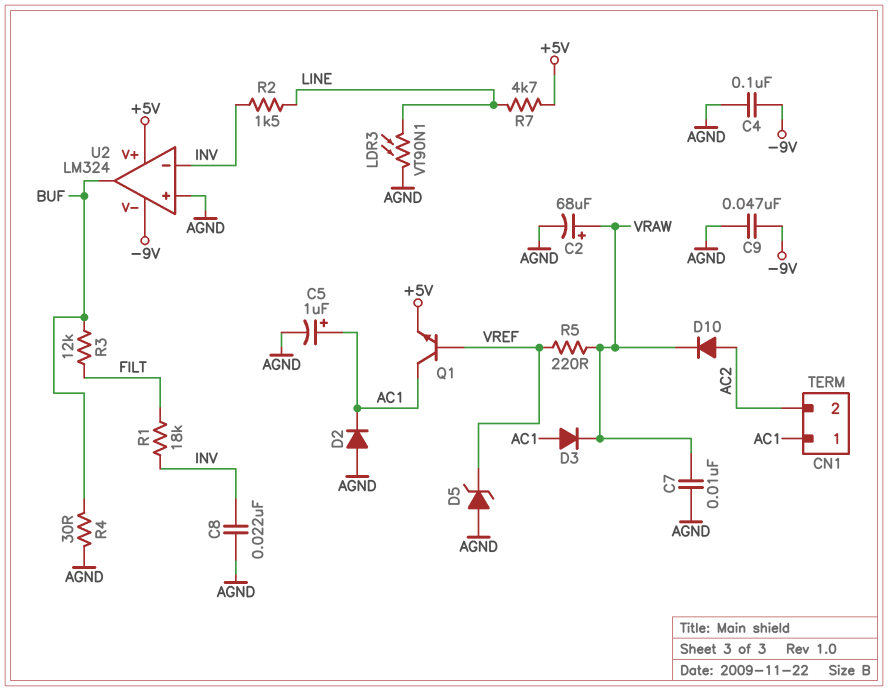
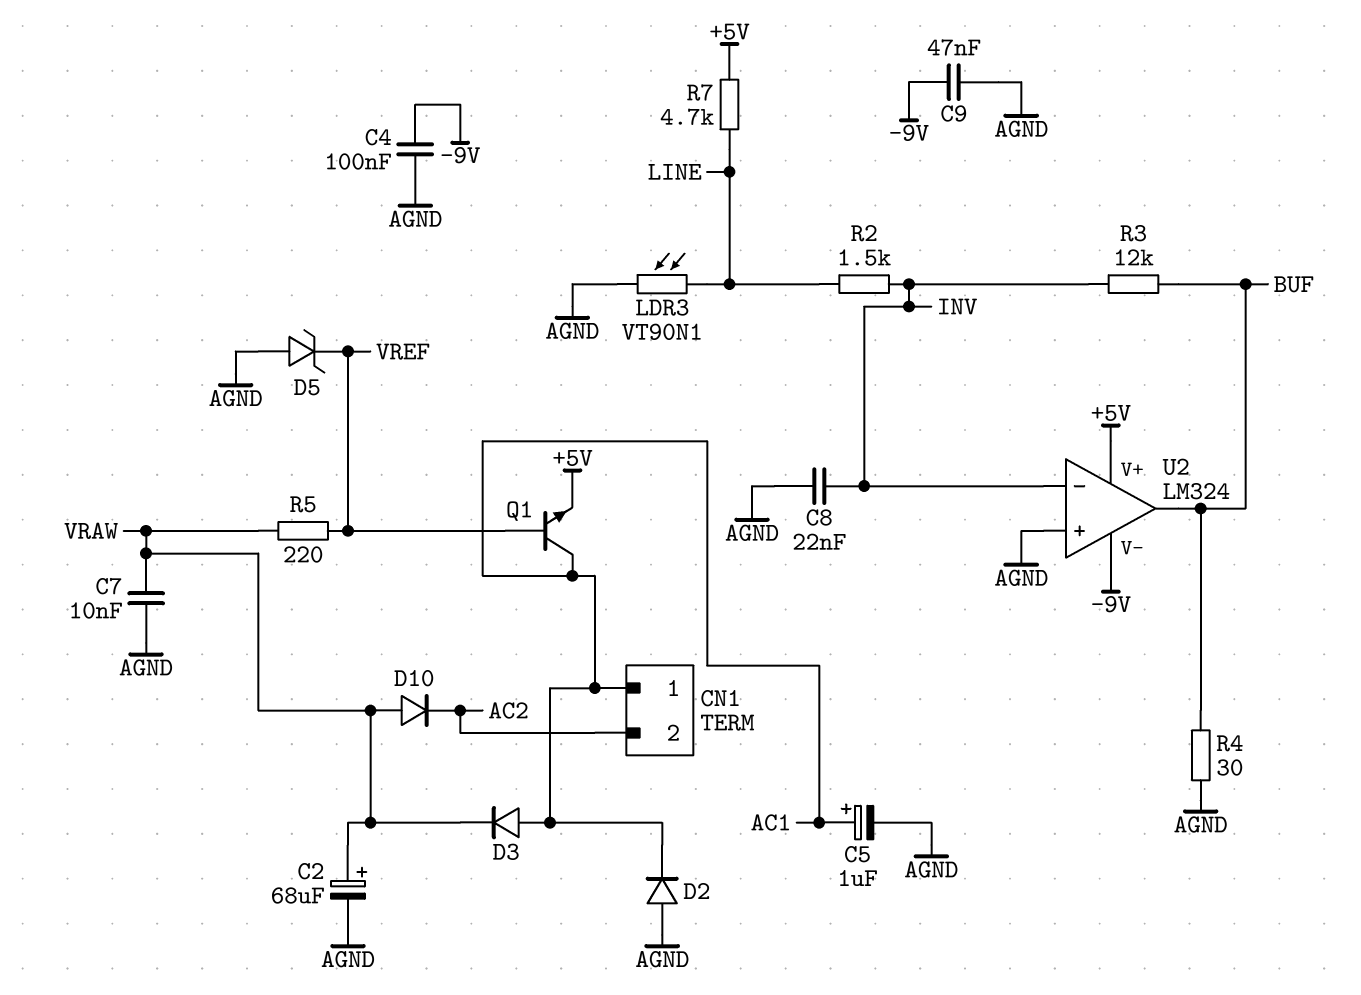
D10: diode (A AC2, K VRAW) -> diode (A VRAW, K AC2)
R1: 18k (FILT, INV) -> none
R3: 12k (BUF, FILT) -> 12k (BUF, INV)

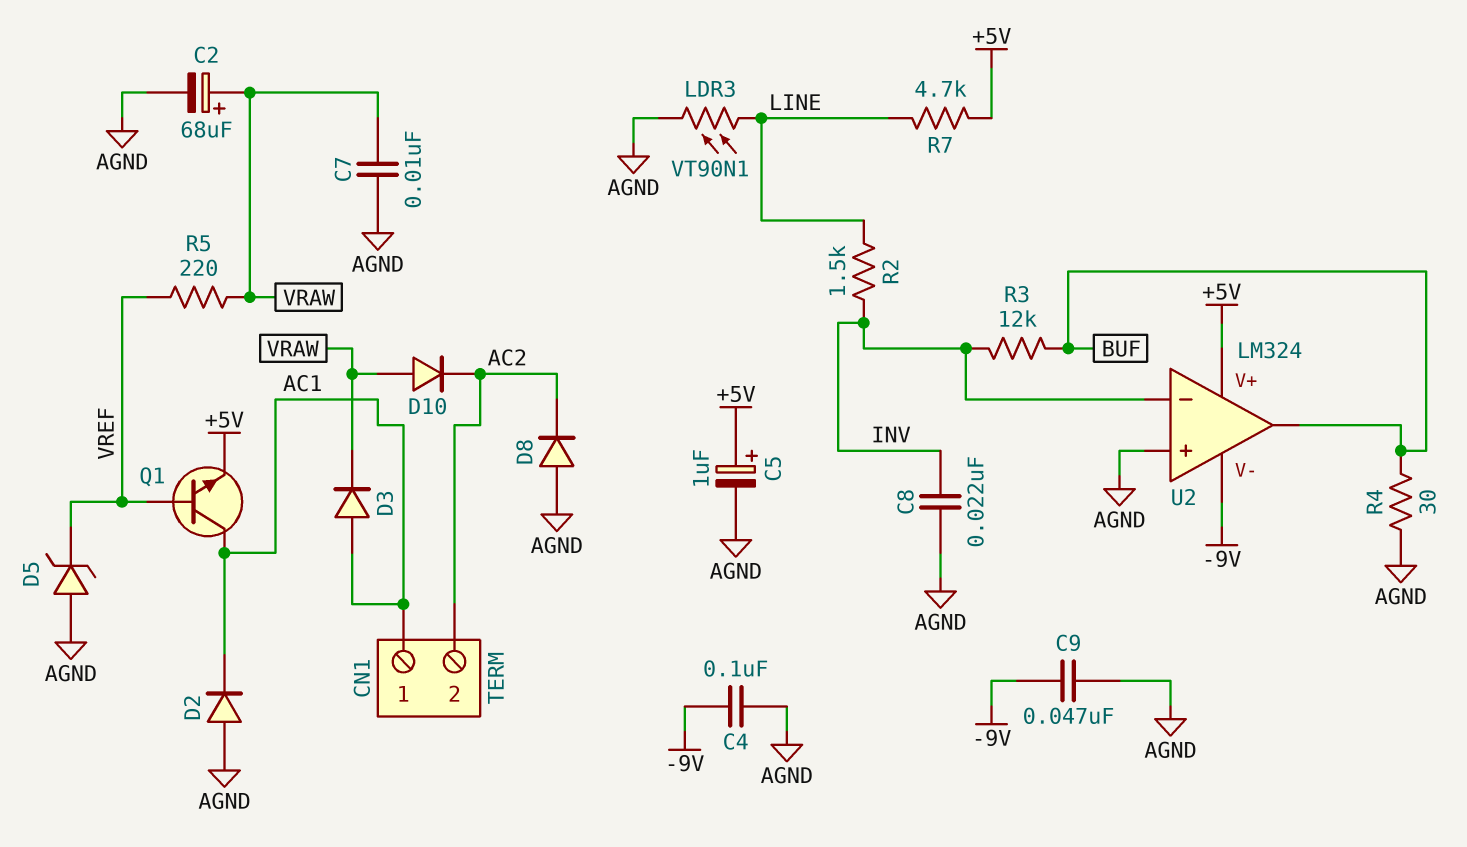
C5: 1uF (plus AC1, minus AGND) -> 1uF (plus +5V, minus AGND)
D8: none -> diode (A AGND, K AC2)

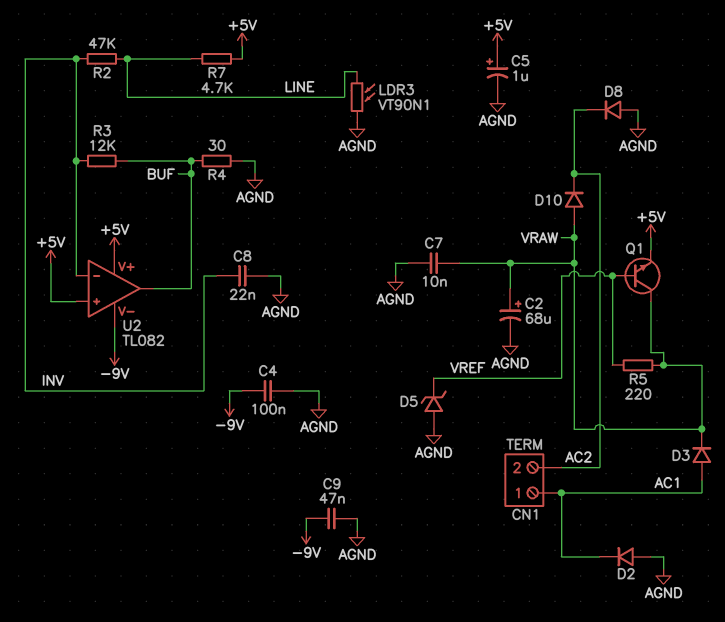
Q1: NPN (B VREF, C AC1, E +5V) -> NPN (B VREF, C VRAW, E +5V)
R2: 1.5k (INV, LINE) -> 47k (INV, LINE)
U2: LM324 -> TL082
U2 pin in+: AGND -> +5V

